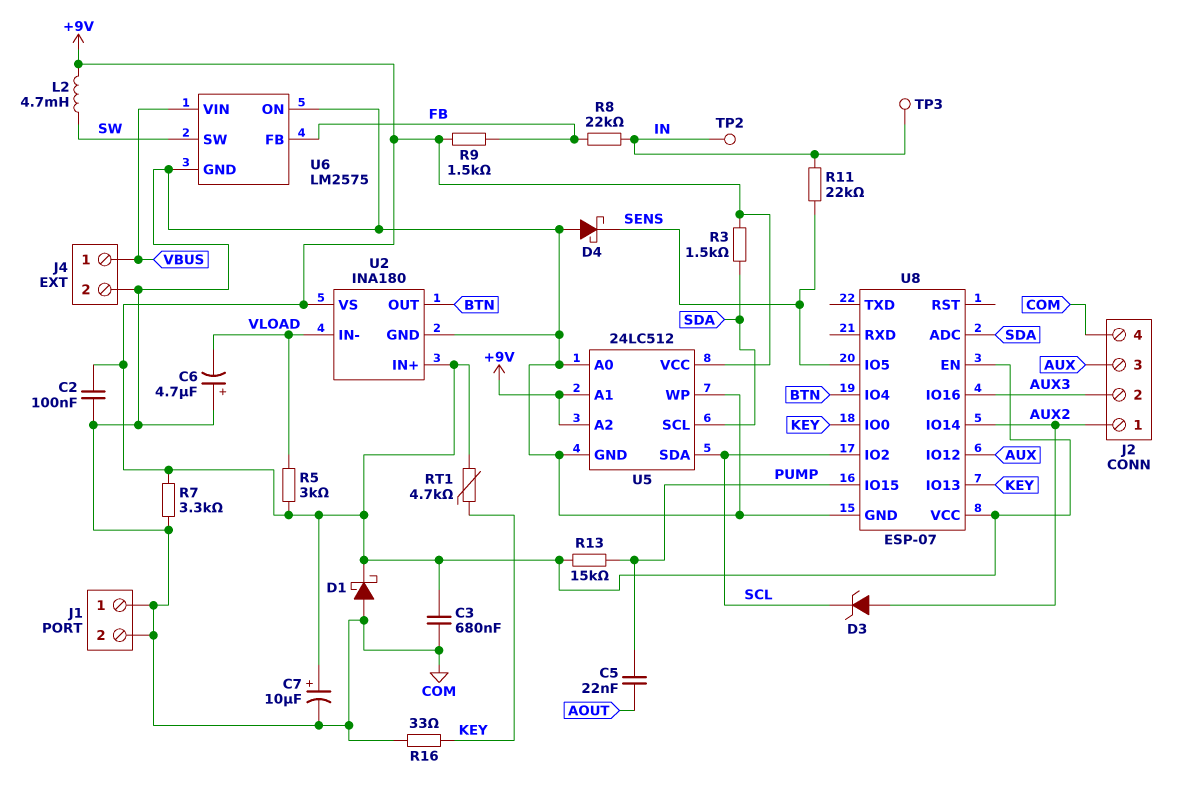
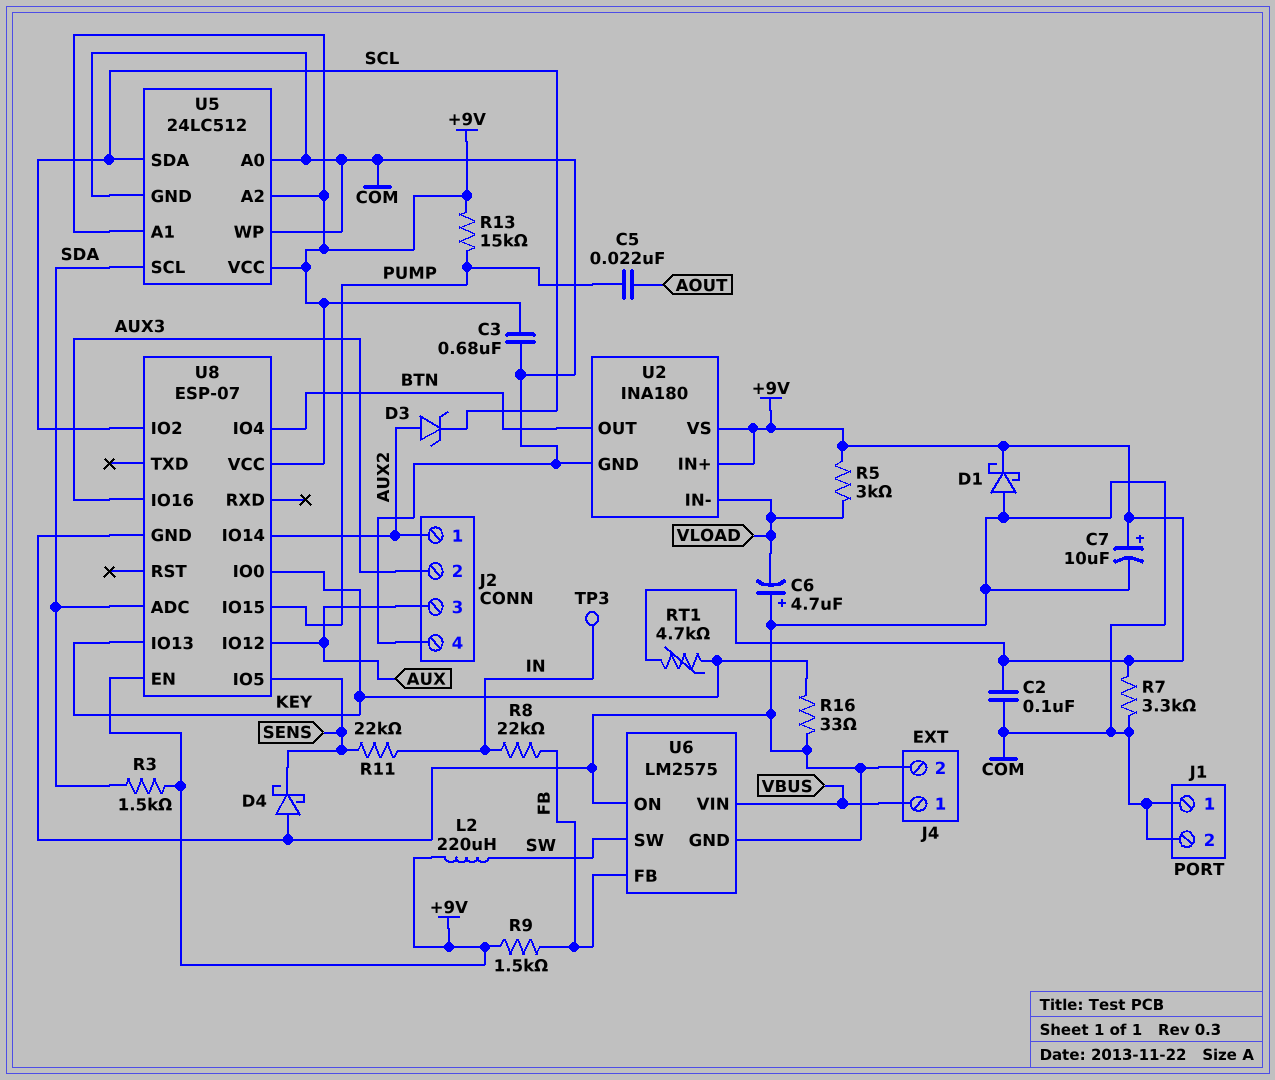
L2: 4.7mH (+9V, SW) -> 220uH (+9V, SW)
TP2: test point (IN) -> none

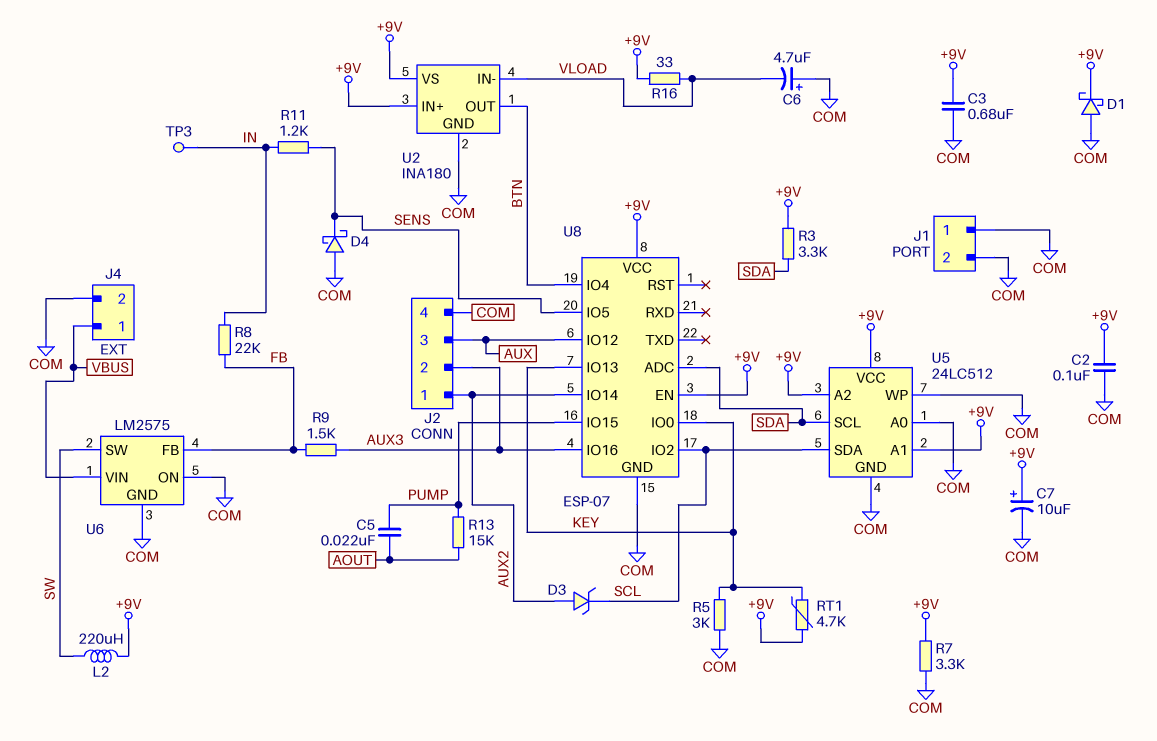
R3: 1.5k (+9V, SDA) -> 3.3k (+9V, SDA)
R5: 3k (+9V, VLOAD) -> 3k (COM, KEY)
R9: 1.5k (+9V, FB) -> 1.5k (AUX3, FB)
R11: 22k (IN, SENS) -> 1.2k (IN, SENS)
R13: 15k (+9V, PUMP) -> 15k (AOUT, PUMP)
R16: 33 (COM, KEY) -> 33 (+9V, VLOAD)

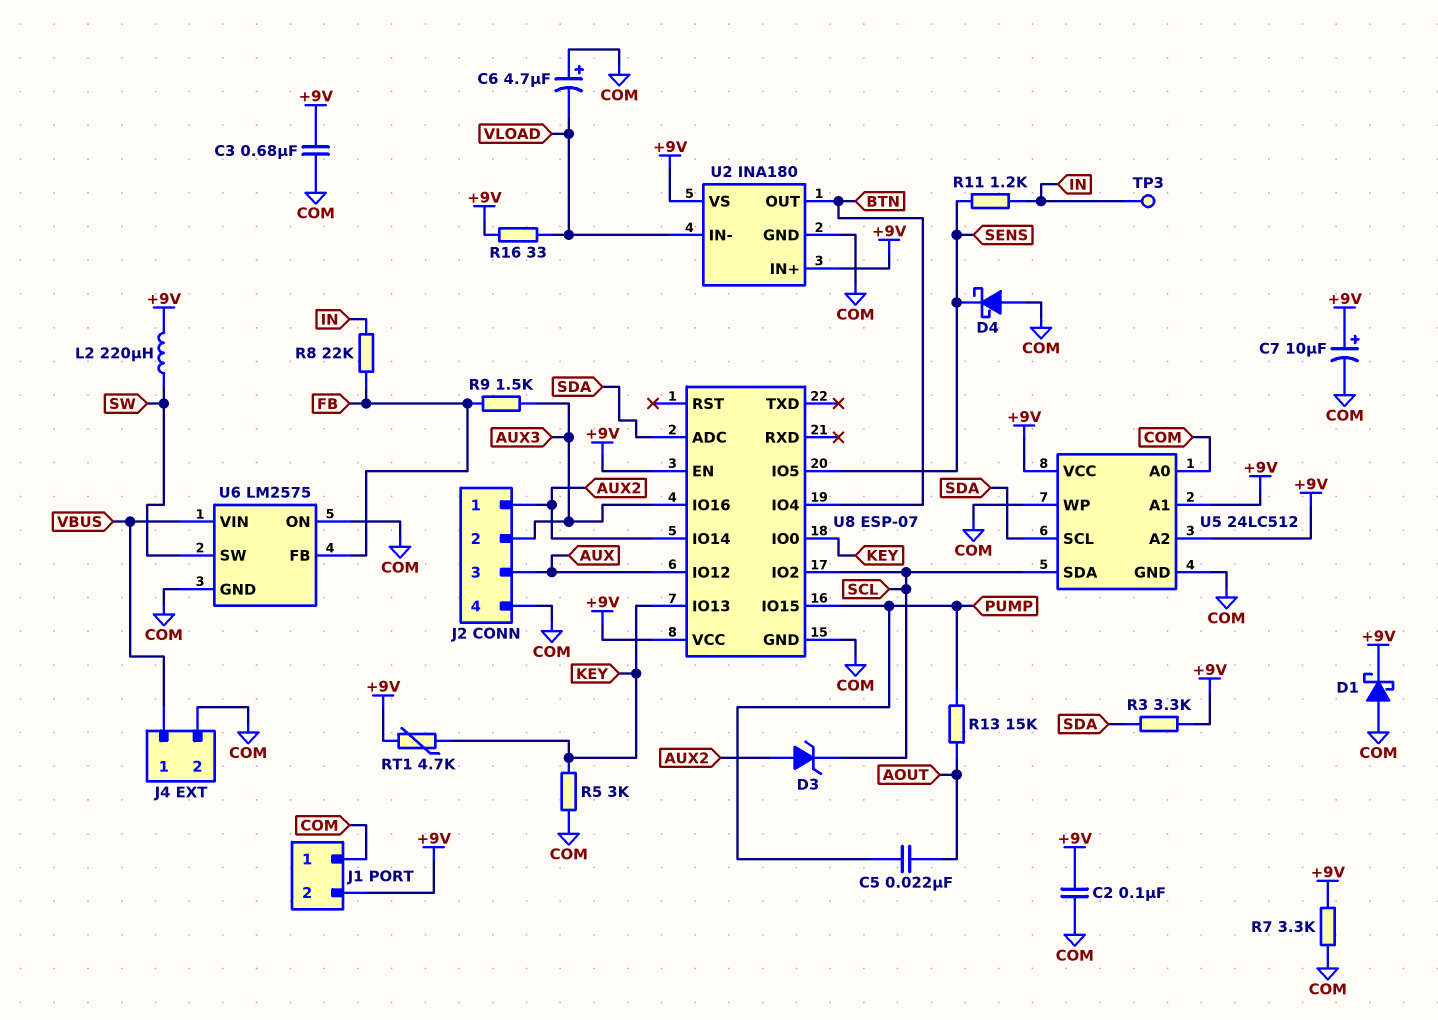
J1 pin 2: COM -> +9V

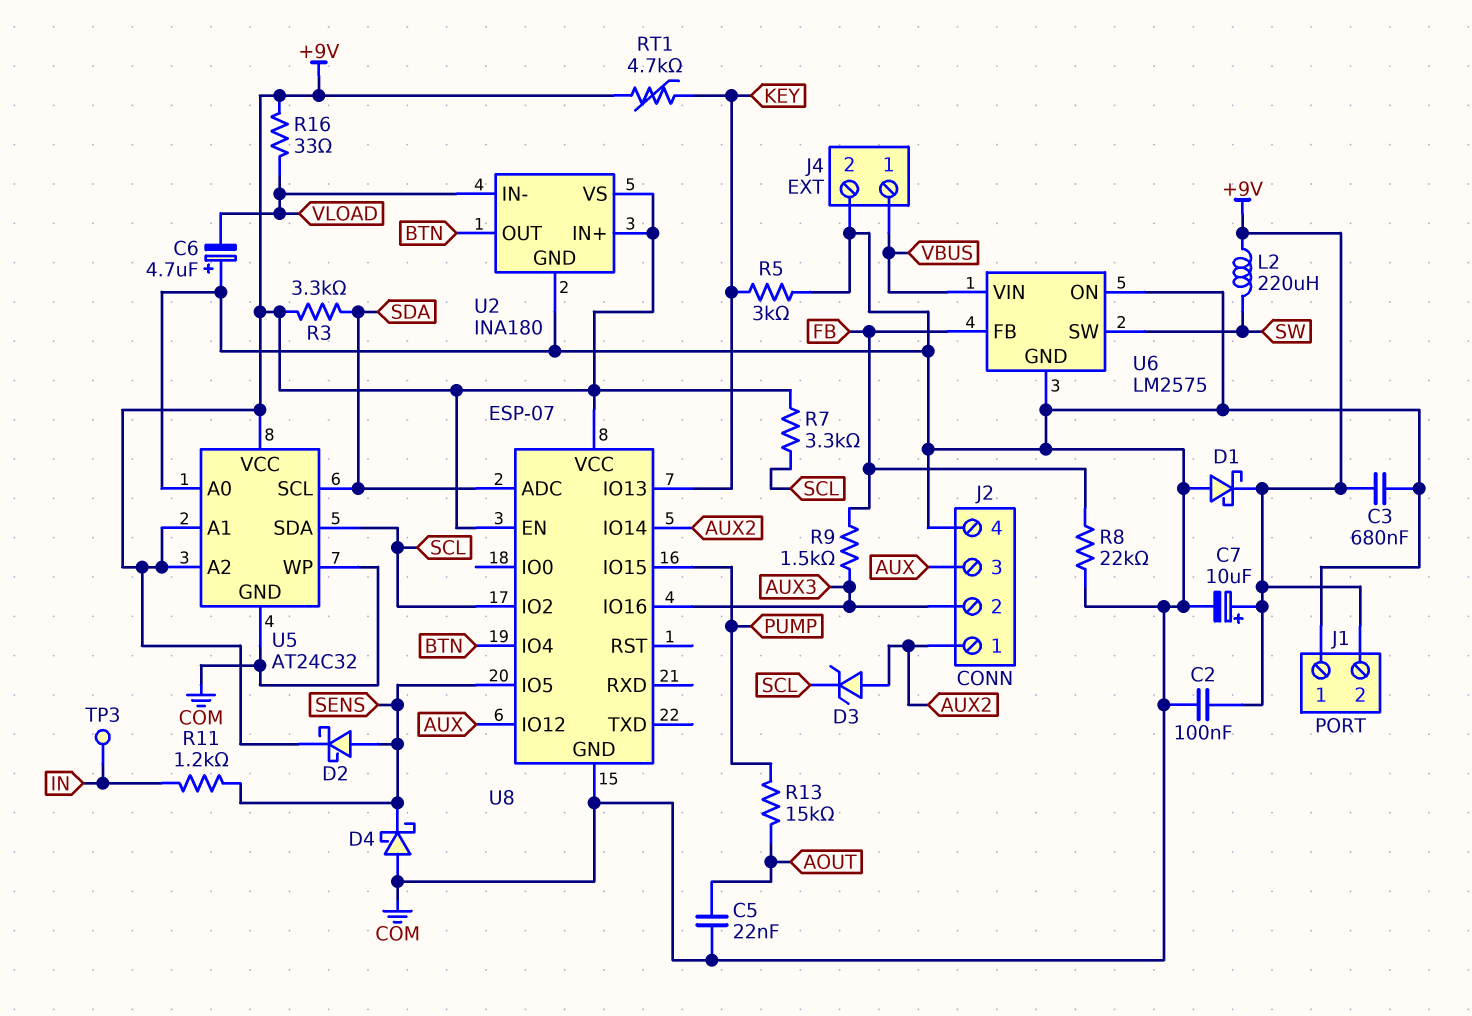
C5: 22nF (AOUT, PUMP) -> 22nF (AOUT, COM)
D2: none -> schottky (A SENS, K +9V)
R7: 3.3k (+9V, COM) -> 3.3k (+9V, SCL)
R8: 22k (FB, IN) -> 22k (COM, FB)
U5: 24LC512 -> AT24C32
U8 pin IO0: KEY -> none

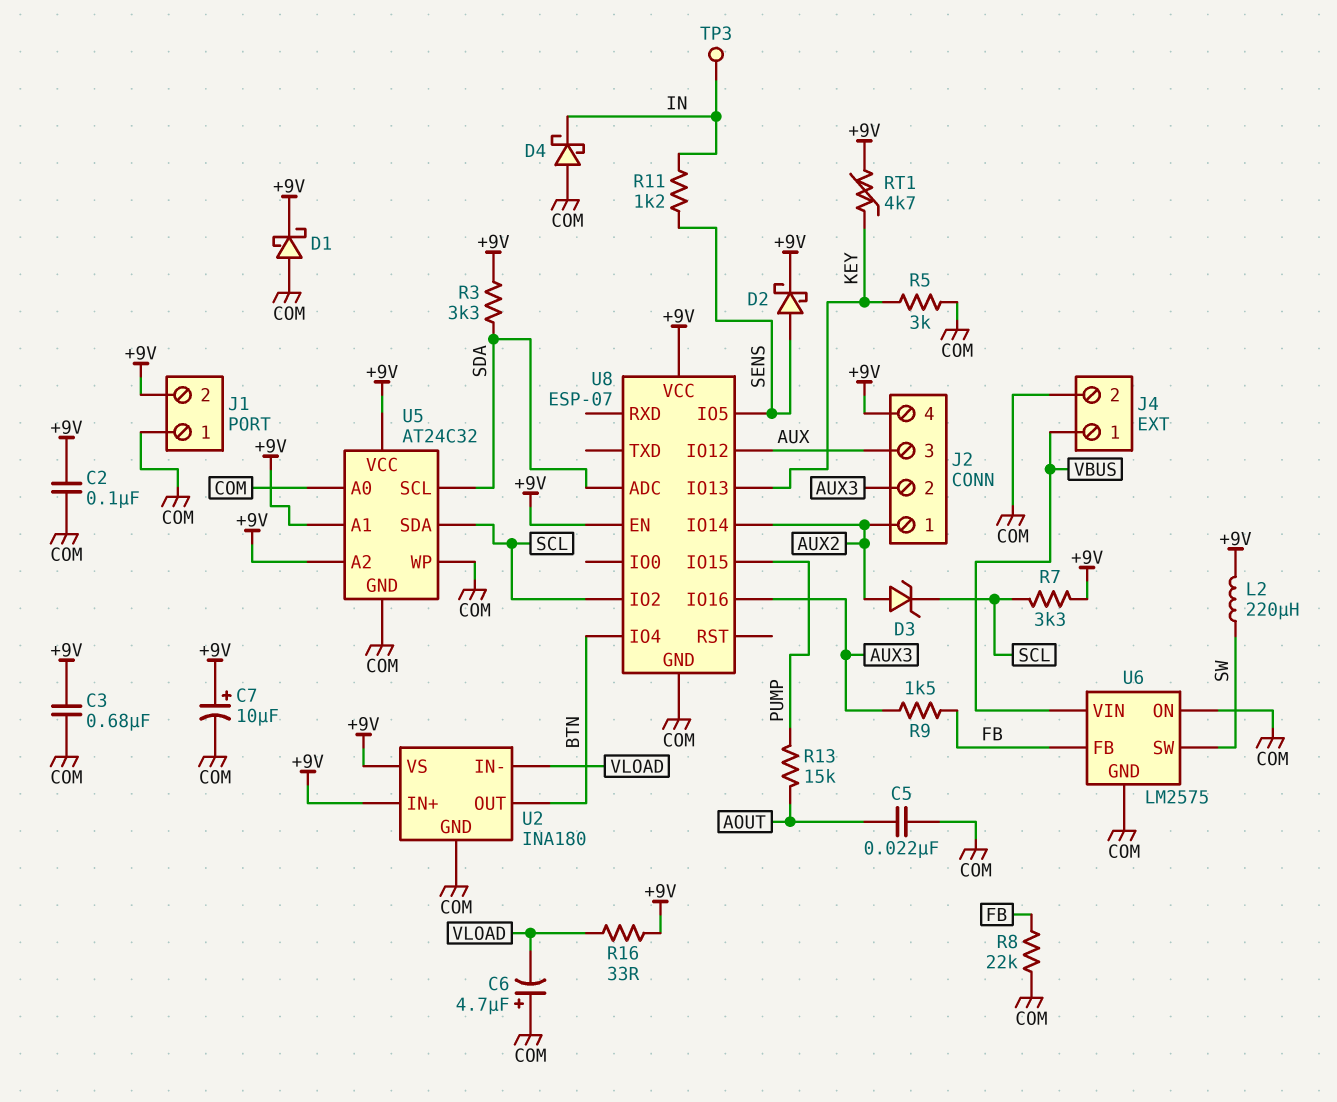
D4: schottky (A COM, K SENS) -> schottky (A COM, K IN)
J2 pin 4: COM -> +9V

